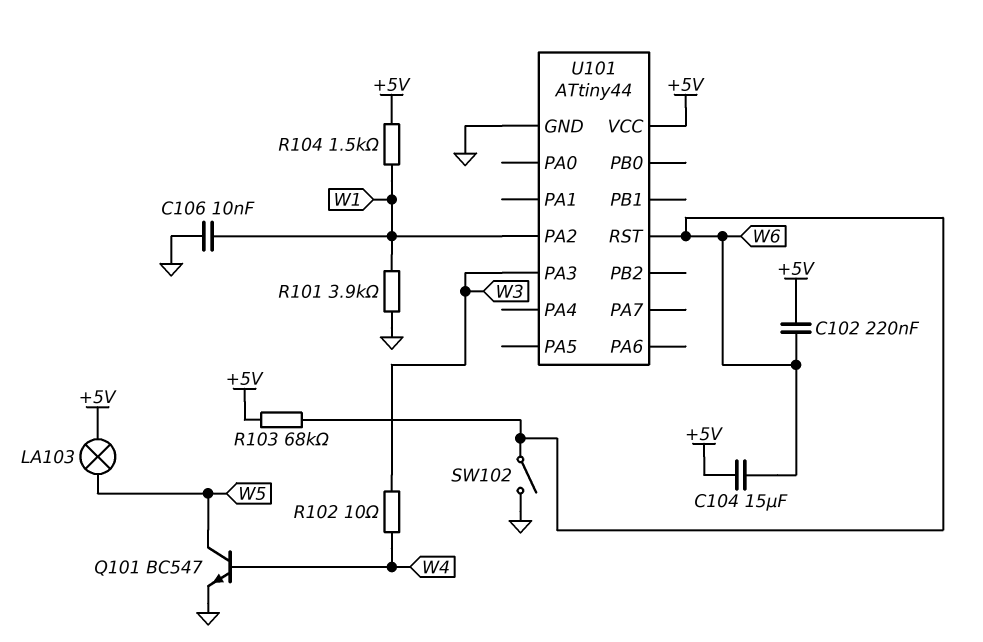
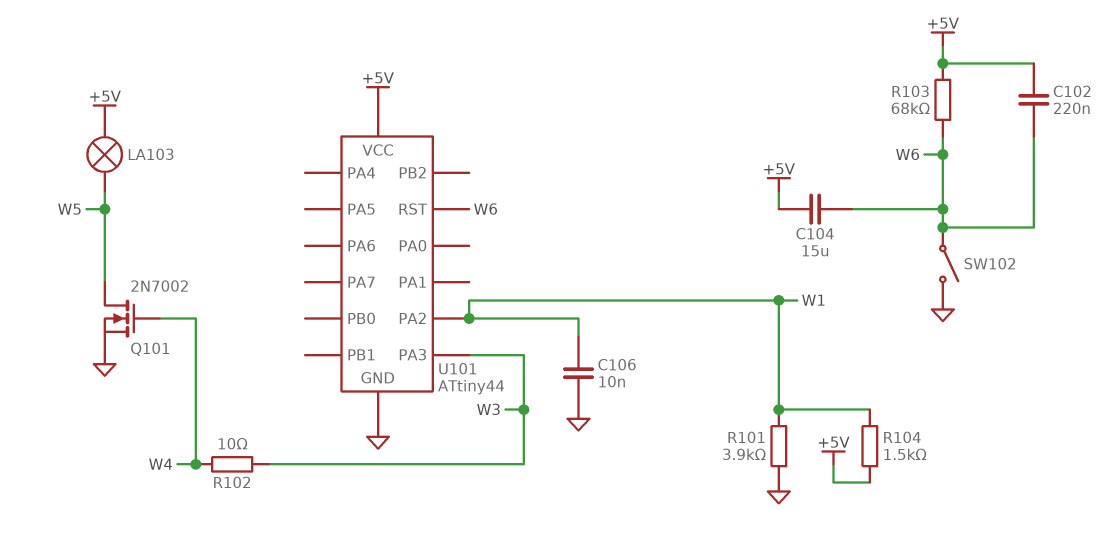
Q101: NPN BC547 (B W4, C W5, E GND) -> NMOS 2N7002 (G W4, D W5, S GND)

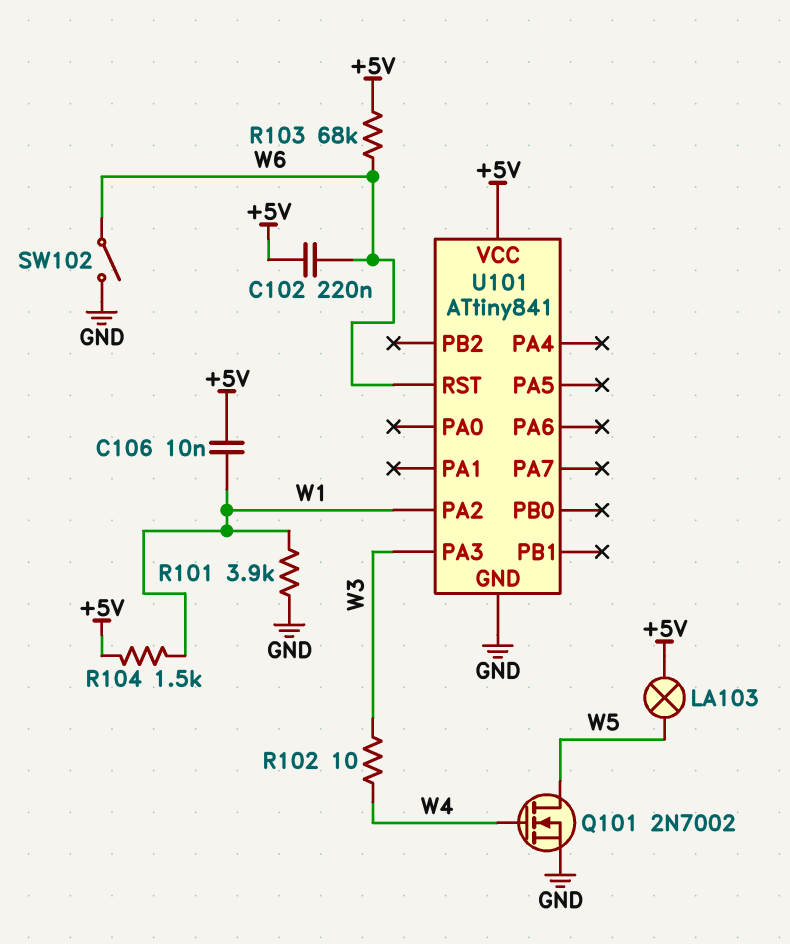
C104: 15uF (+5V, W6) -> none
C106: 10nF (GND, W1) -> 10nF (+5V, W1)
U101: ATtiny44 -> ATtiny841

